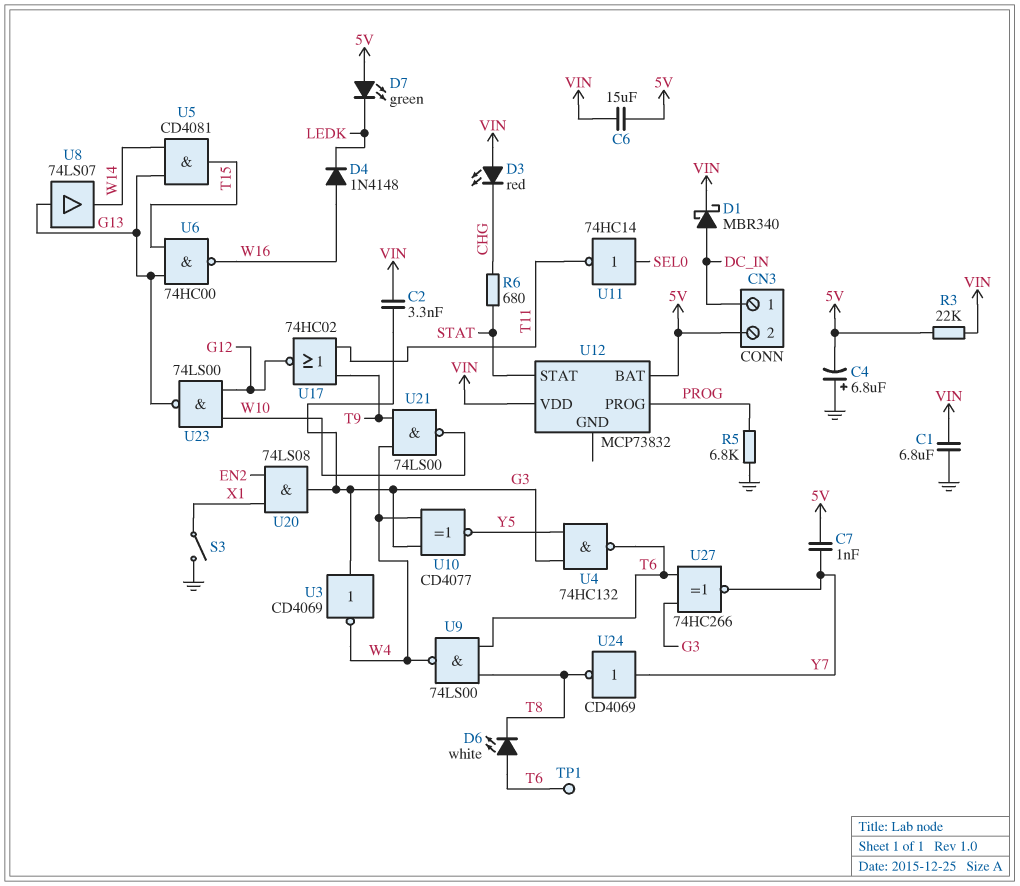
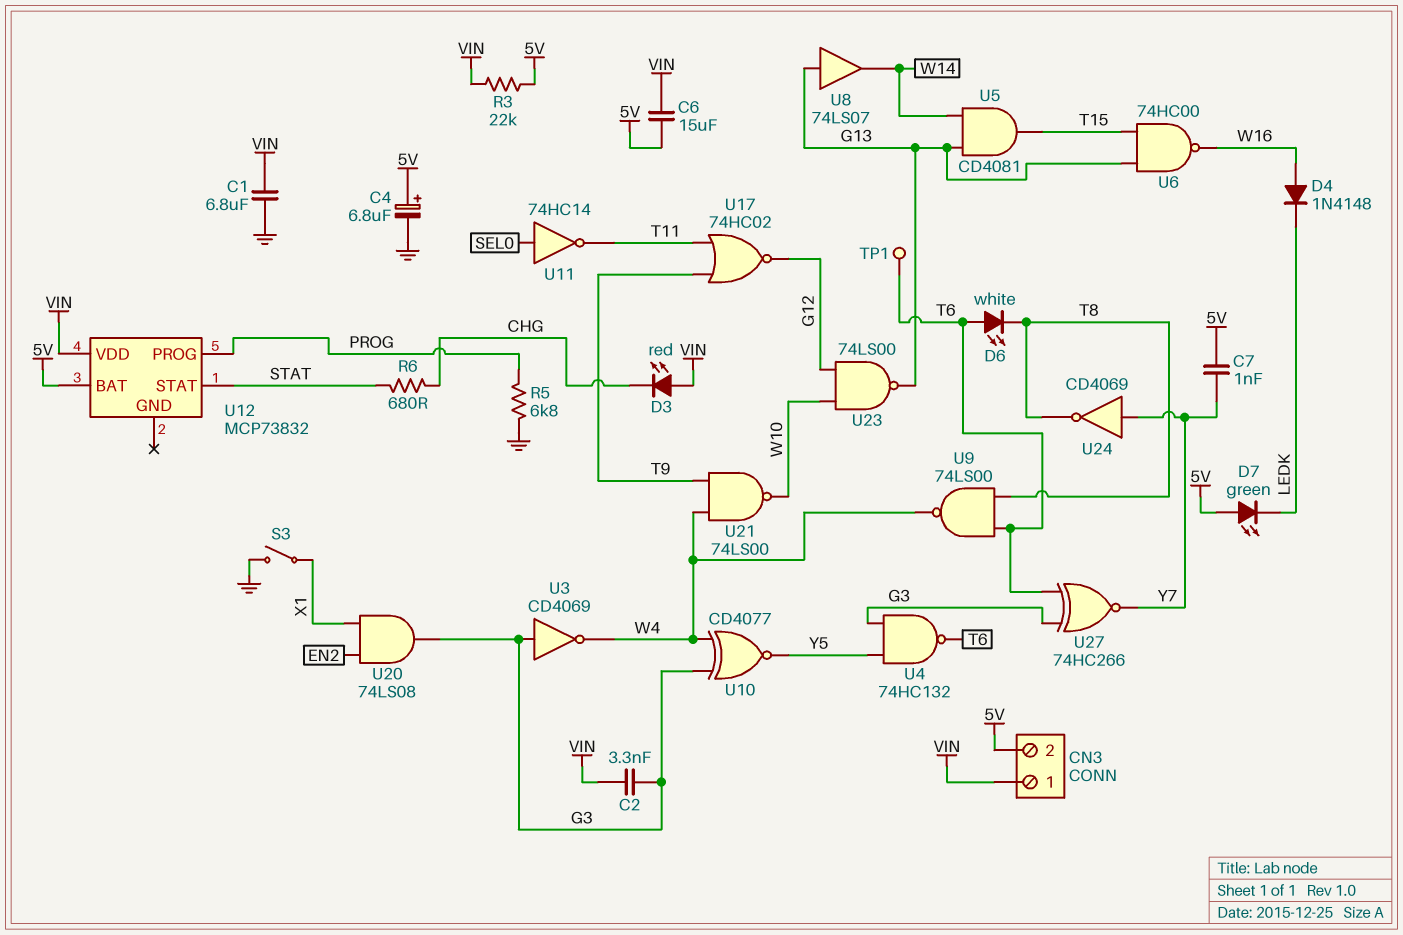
C4: 6.8uF (plus GND, minus 5V) -> 6.8uF (plus 5V, minus GND)
CN3 pin 1: DC_IN -> VIN
D1: schottky MBR340 (A DC_IN, K VIN) -> none

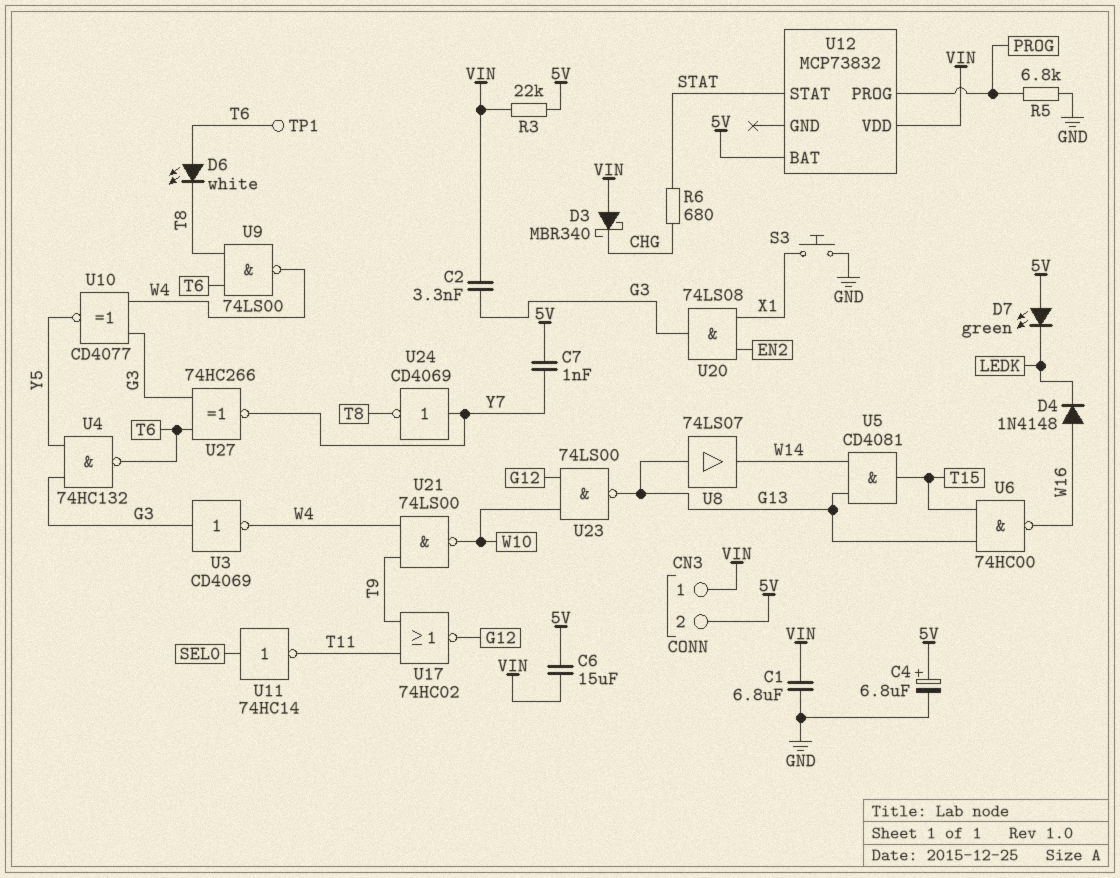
D3: LED red (A VIN, K CHG) -> schottky MBR340 (A VIN, K CHG)
S3: switch (GND, X1) -> button (GND, X1)

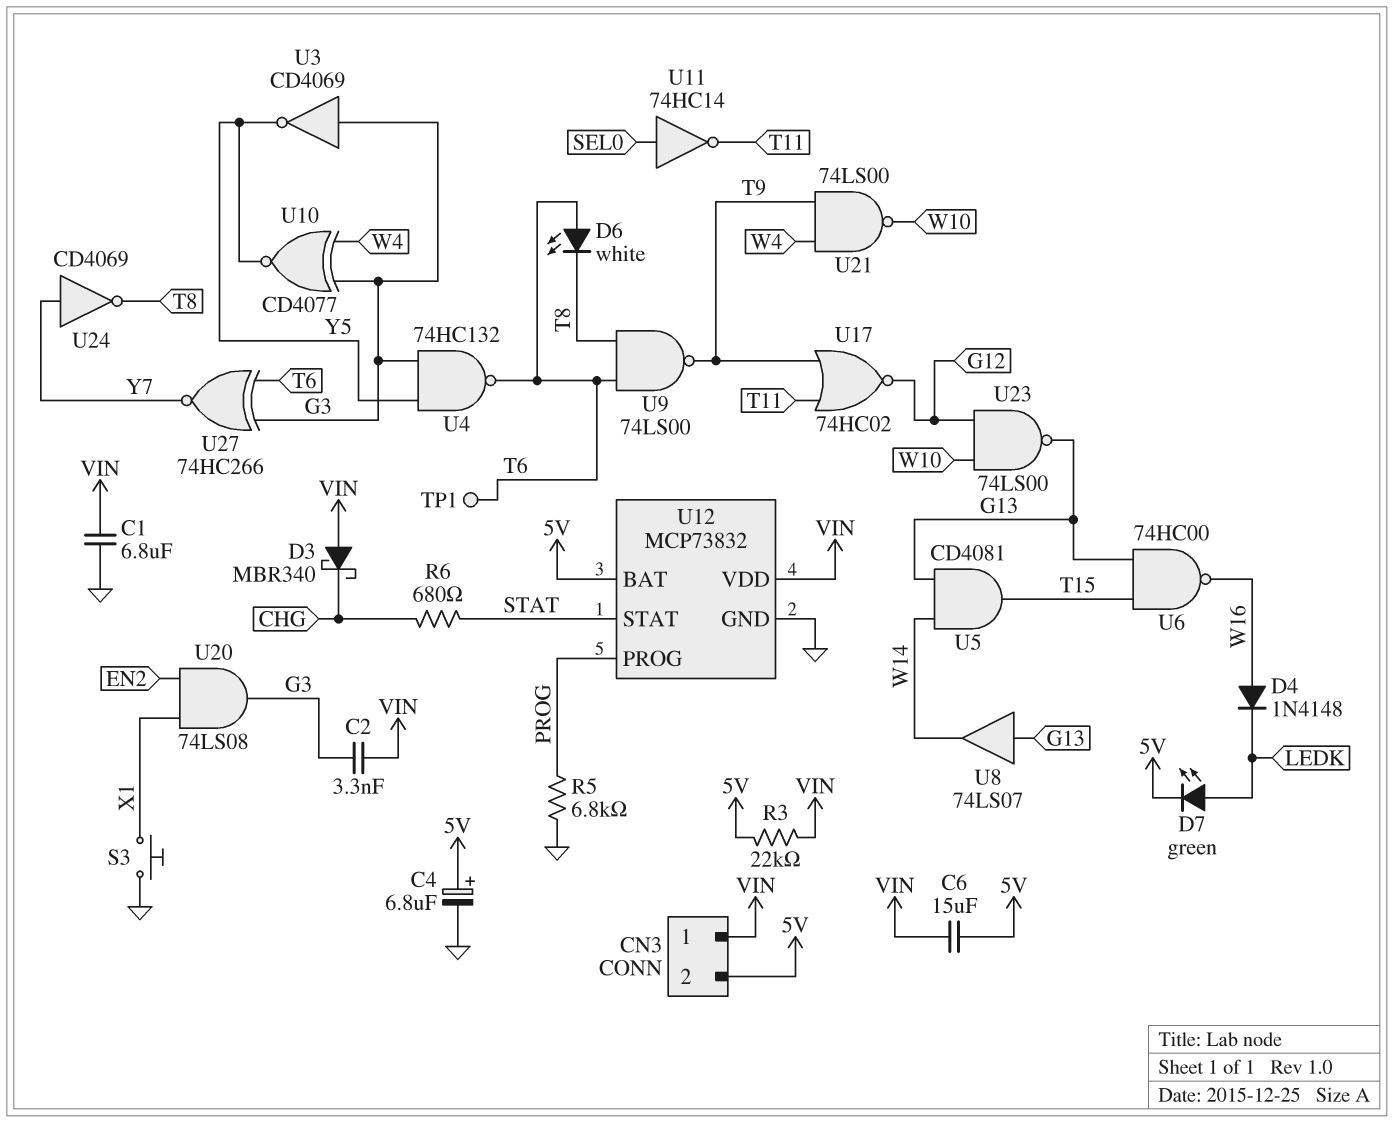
C7: 1nF (5V, Y7) -> none
D7: LED green (A 5V, K LEDK) -> LED green (A LEDK, K 5V)
U3: NOT CD4069 (in G3, out W4) -> NOT CD4069 (in G3, out Y5)
U9: NAND 74LS00 (in T6, in T8, out W4) -> NAND 74LS00 (in T6, in T8, out T9)
U12 pin GND: none -> GND

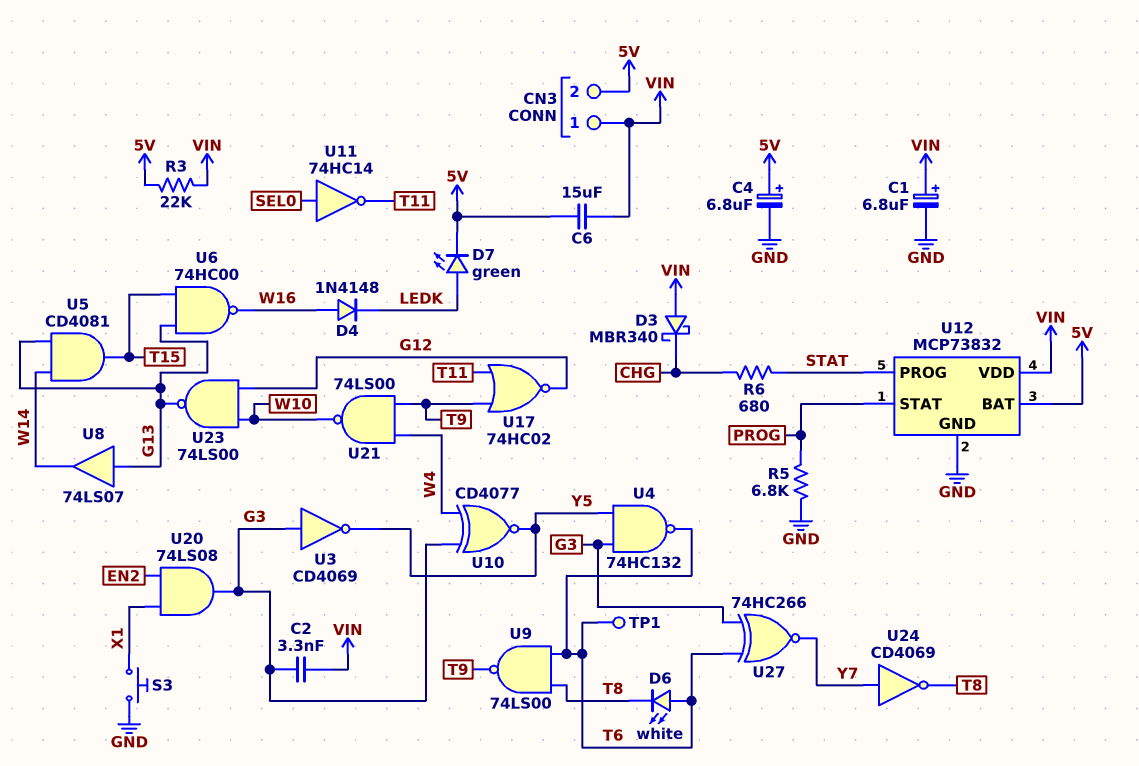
C1: 6.8uF (GND, VIN) -> 6.8uF (plus VIN, minus GND)
U12 pin PROG: PROG -> STAT
U12 pin STAT: STAT -> PROG

